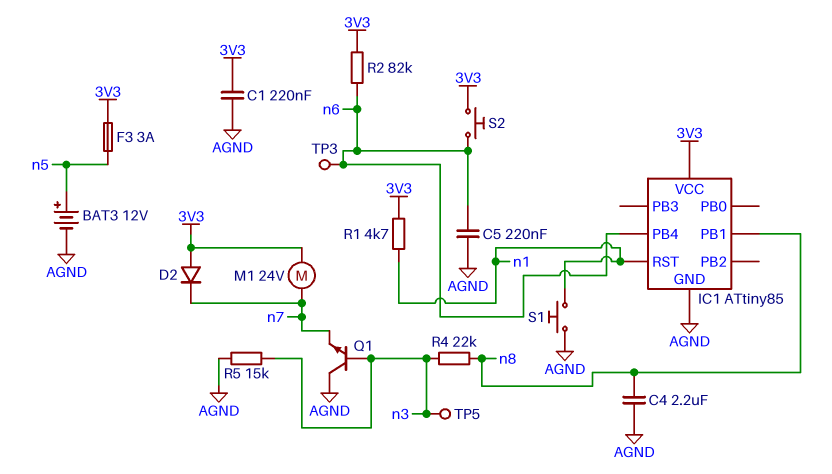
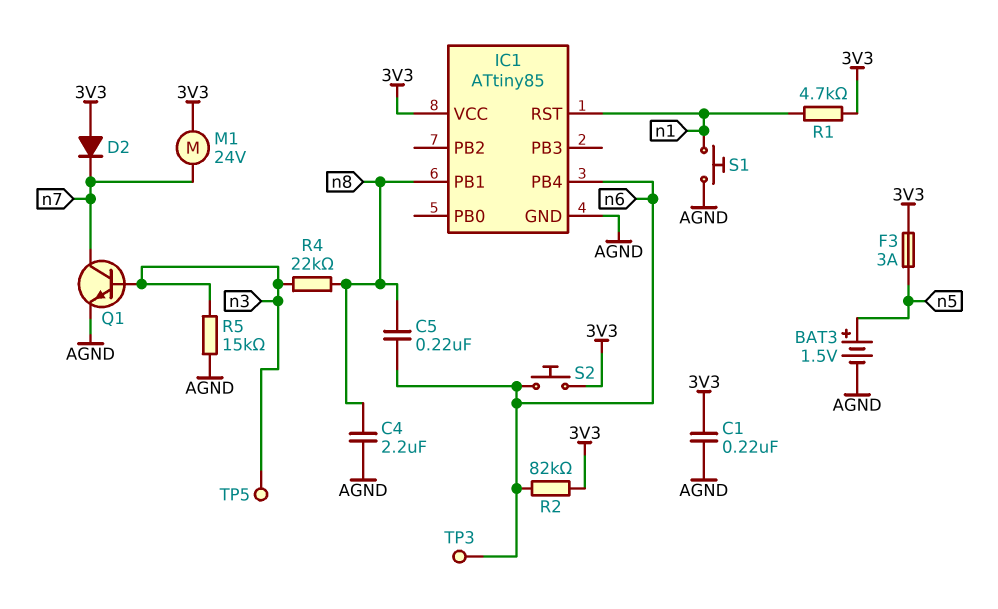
BAT3: 12V (plus n5, minus AGND) -> 1.5V (plus n5, minus AGND)
C5: 220nF (AGND, n6) -> 220nF (n6, n8)
Q1: NPN (B n3, C AGND, E n7) -> NPN (B n3, C n7, E AGND)

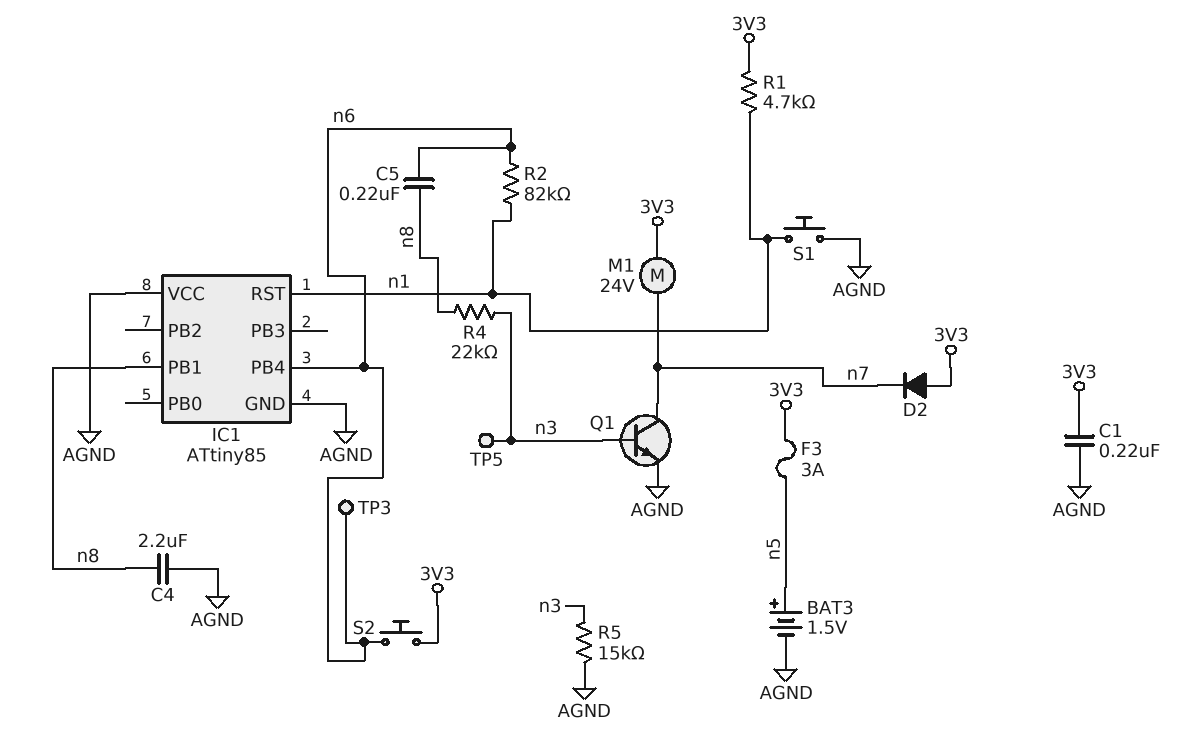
IC1 pin VCC: 3V3 -> AGND
R2: 82k (3V3, n6) -> 82k (n1, n6)

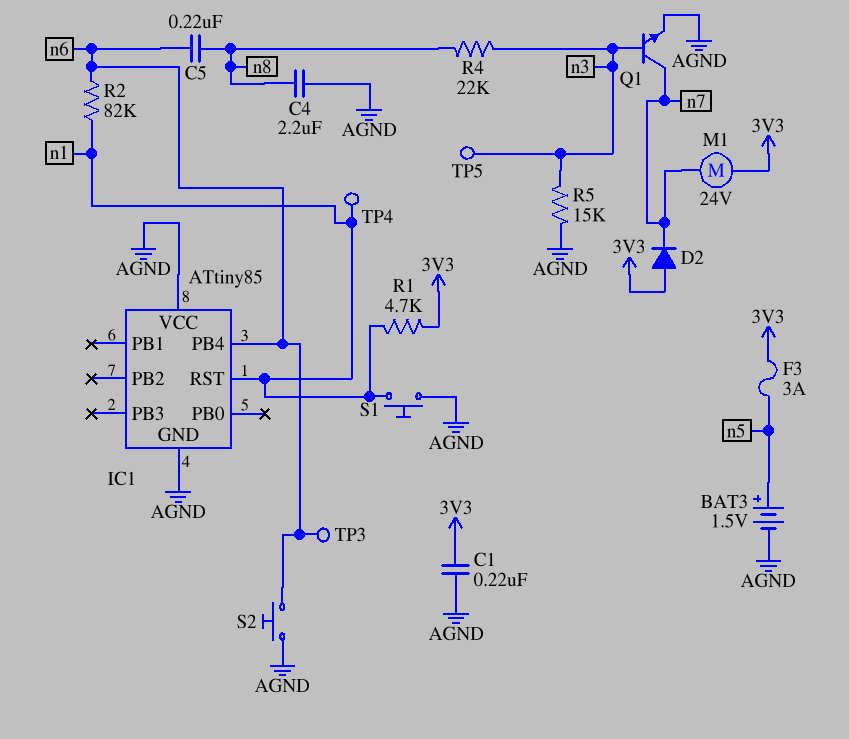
IC1 pin PB1: n8 -> none
S2: button (3V3, n6) -> button (AGND, n6)
TP4: none -> test point (n1)

